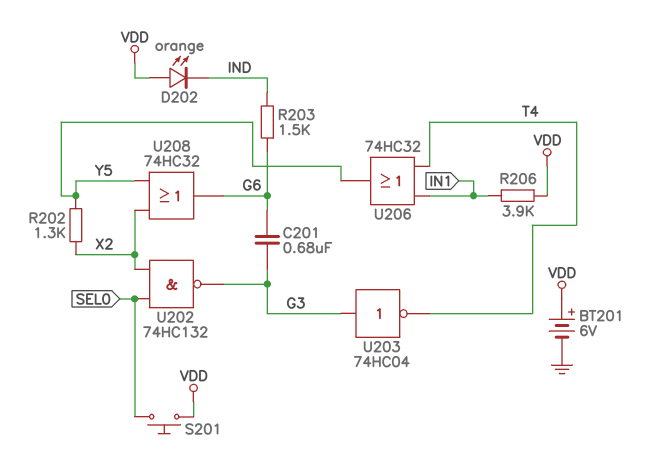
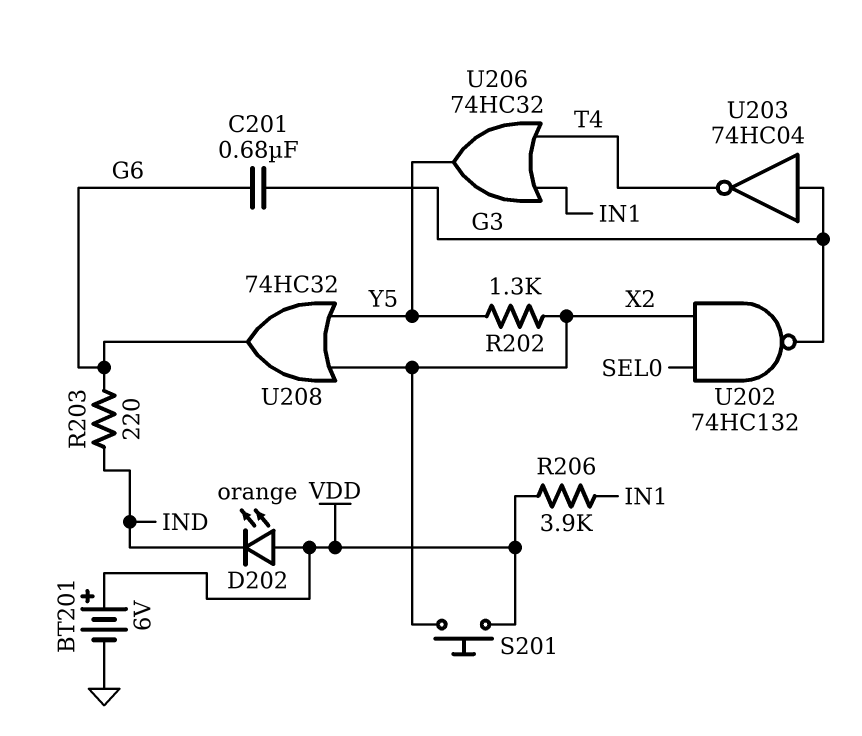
R203: 1.5k (G6, IND) -> 220 (G6, IND)
S201: button (SEL0, VDD) -> button (VDD, X2)

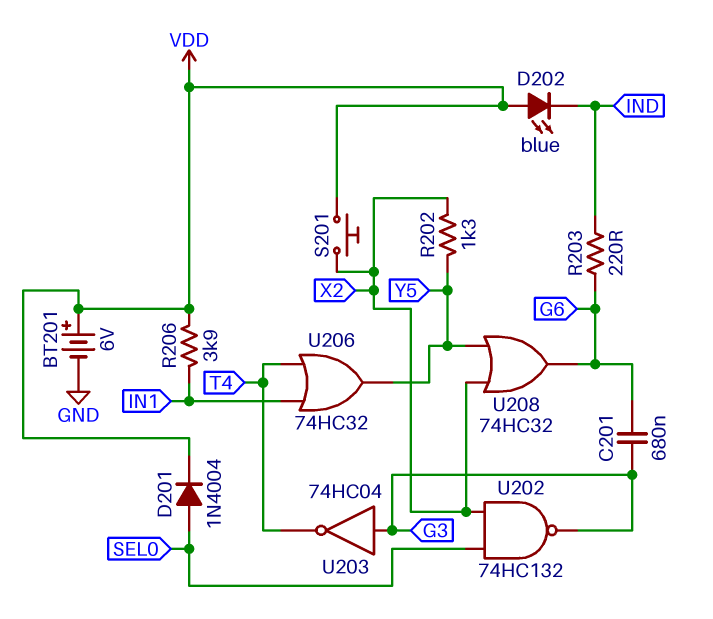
D201: none -> diode 1N4004 (A SEL0, K VDD)
D202: LED orange (A VDD, K IND) -> LED blue (A VDD, K IND)

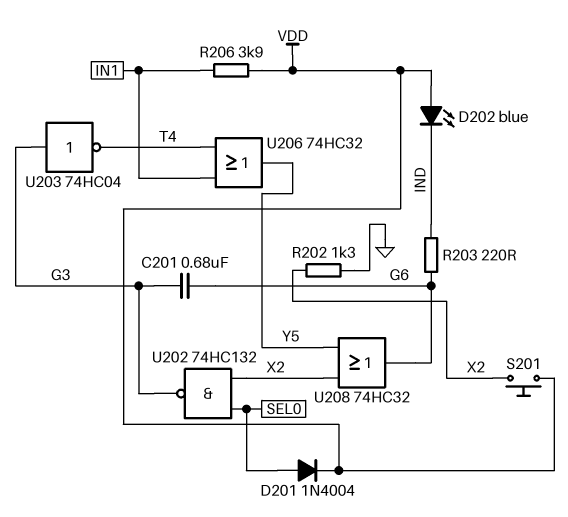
BT201: 6V (plus VDD, minus GND) -> none
R202: 1.3k (X2, Y5) -> 1.3k (GND, X2)

